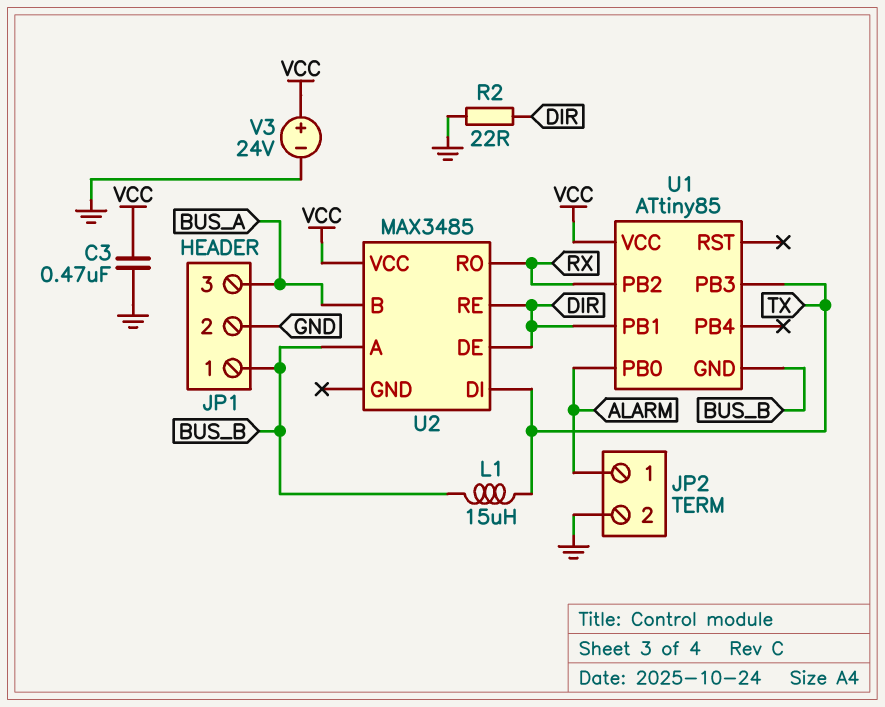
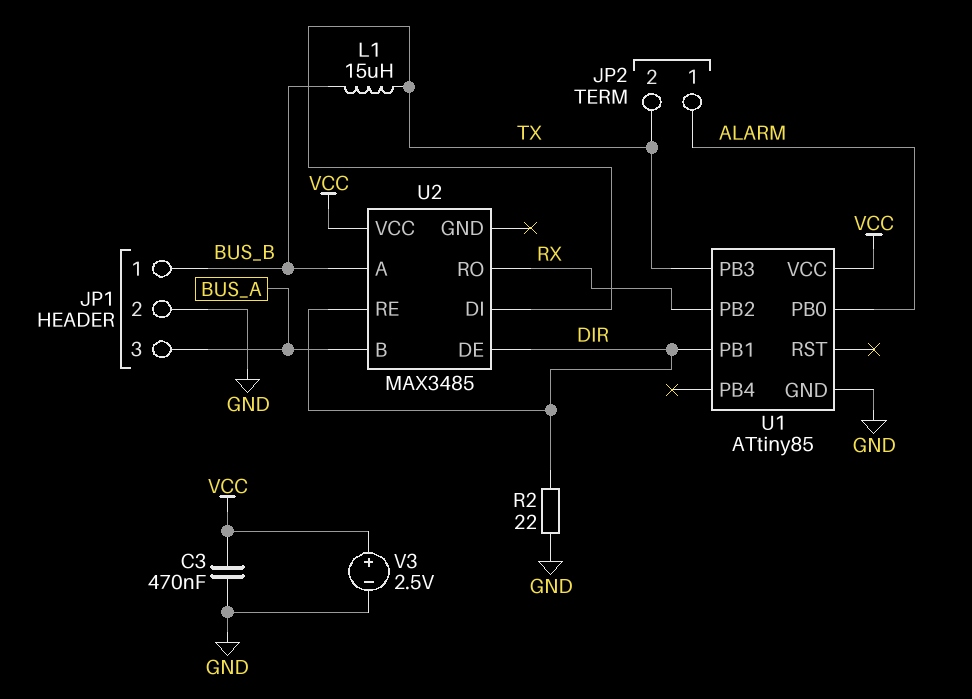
JP2 pin 2: GND -> TX
U1 pin GND: BUS_B -> GND
V3: 24V (plus VCC, minus GND) -> 2.5V (plus VCC, minus GND)

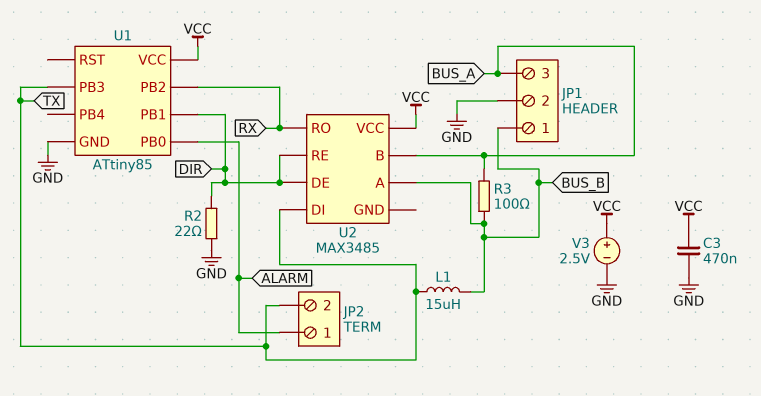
R3: none -> 100 (BUS_A, BUS_B)

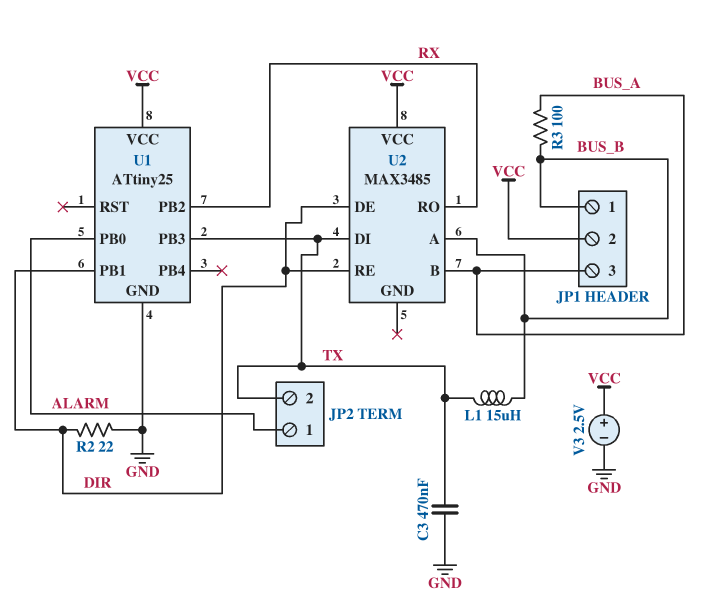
C3: 470nF (GND, VCC) -> 470nF (GND, TX)
JP1 pin 2: GND -> VCC
U1: ATtiny85 -> ATtiny25

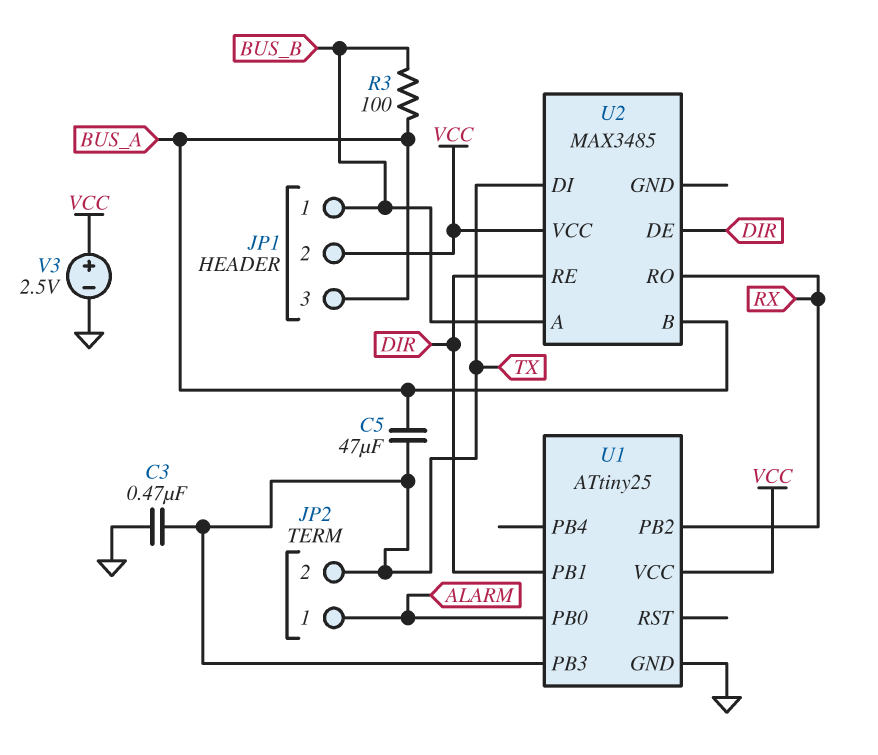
C5: none -> 47uF (BUS_A, TX)
L1: 15uH (BUS_B, TX) -> none
R2: 22 (DIR, GND) -> none

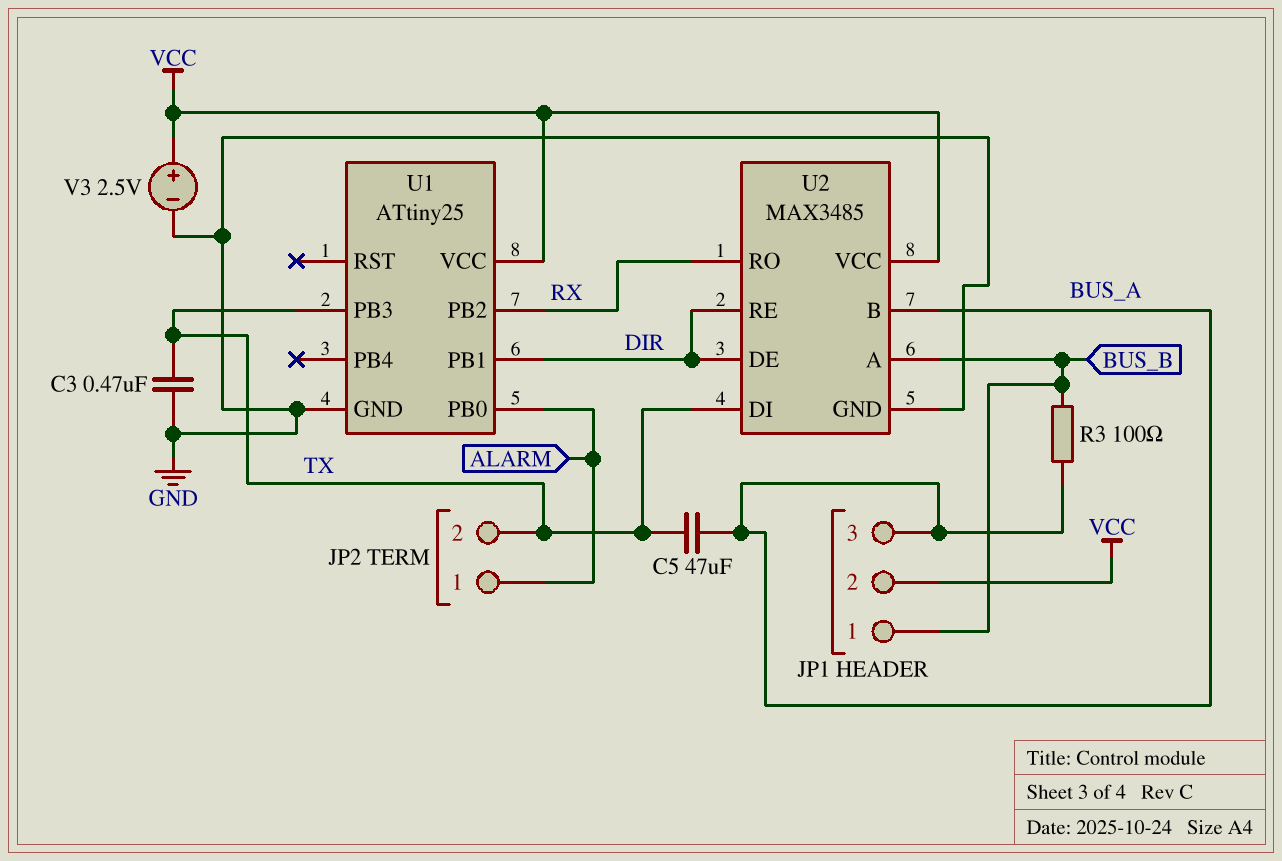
U2 pin GND: none -> GND

